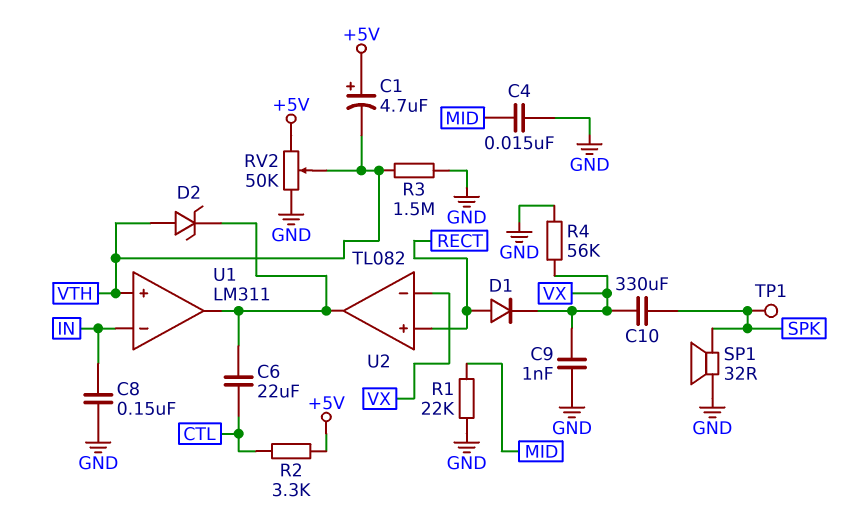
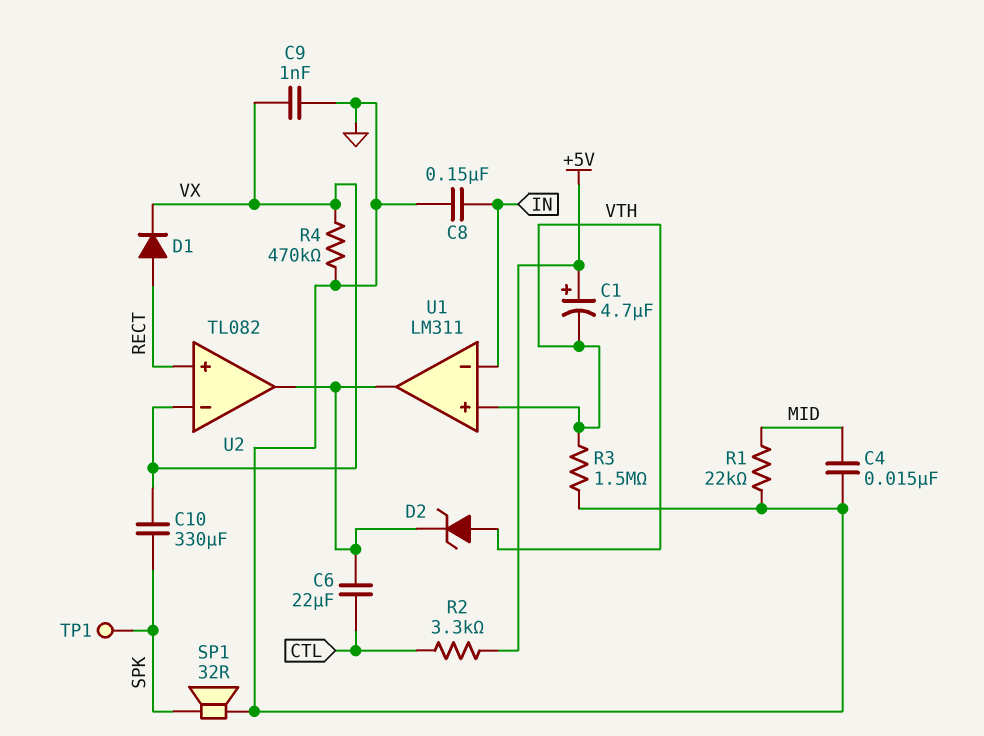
R4: 56k (GND, VX) -> 470k (GND, VX)
RV2: 50k (+5V, GND, wiper VTH) -> none

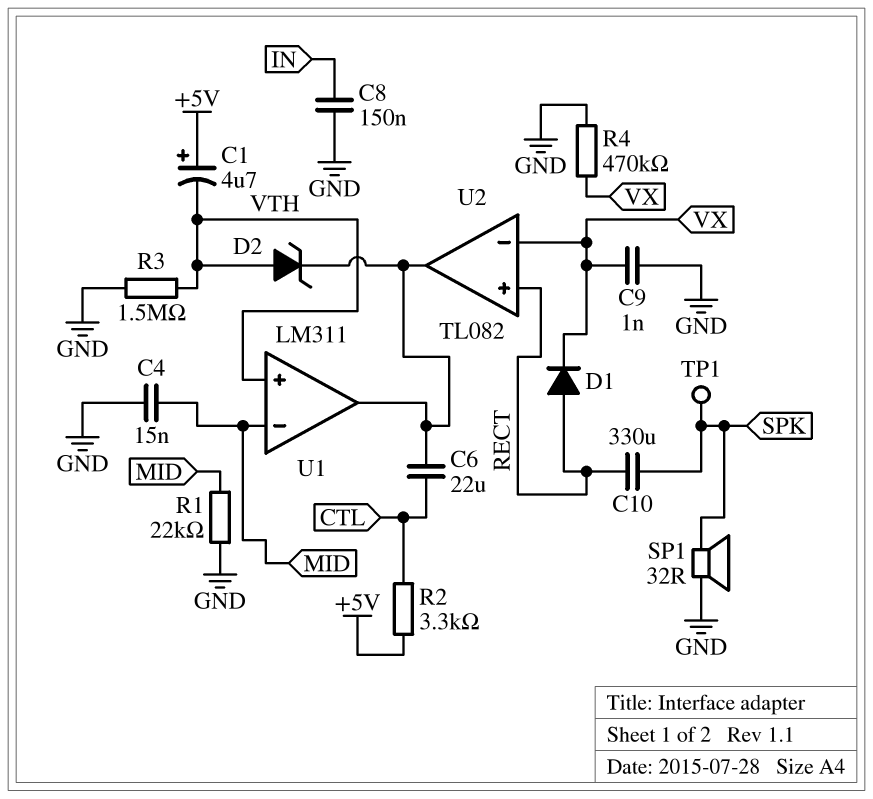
C10: 330uF (SPK, VX) -> 330uF (RECT, SPK)
U1 pin in-: IN -> MID

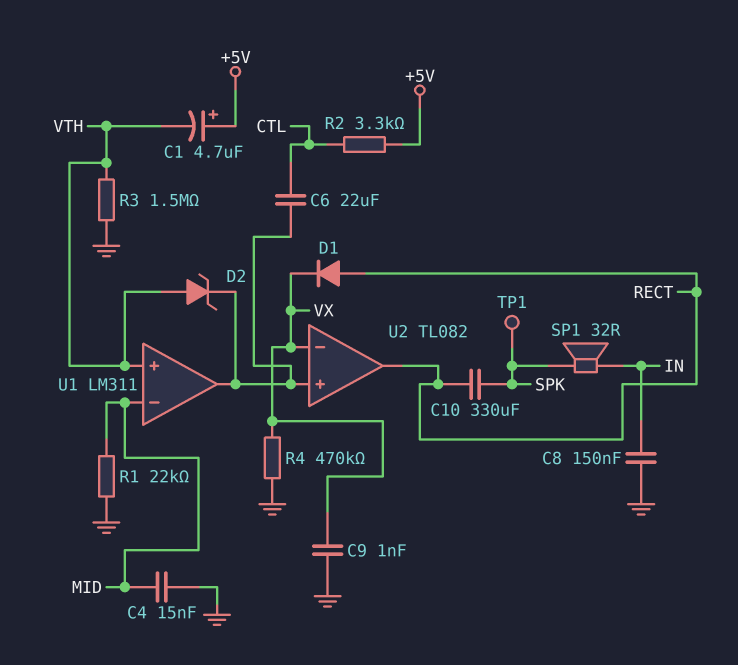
SP1: speaker 32R (GND, SPK) -> speaker 32R (IN, SPK)
U2 pin in+: RECT -> U1/out
U2 pin out: U1/out -> RECT

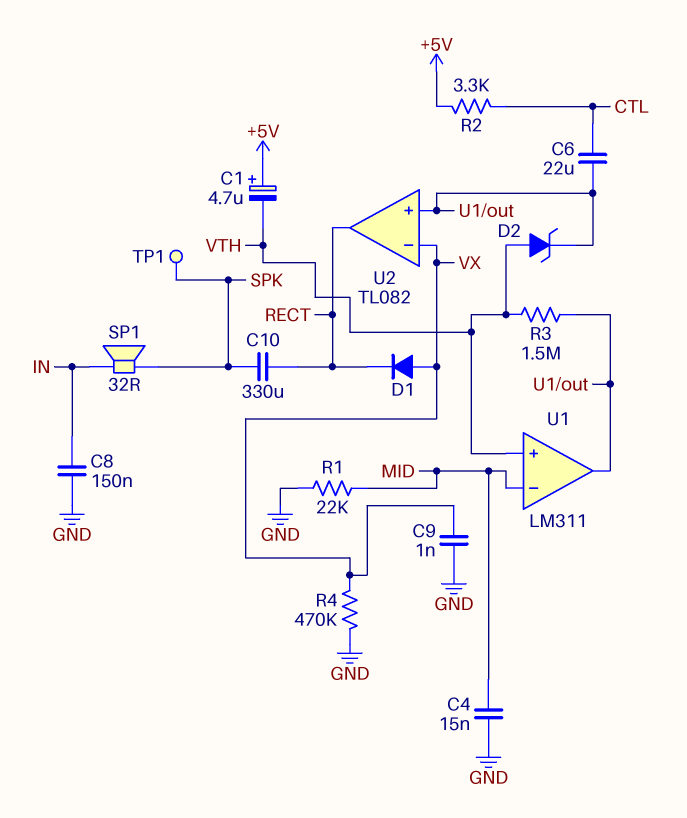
D1: diode (A RECT, K VX) -> diode (A VX, K RECT)
R3: 1.5M (GND, VTH) -> 1.5M (U1/out, VTH)

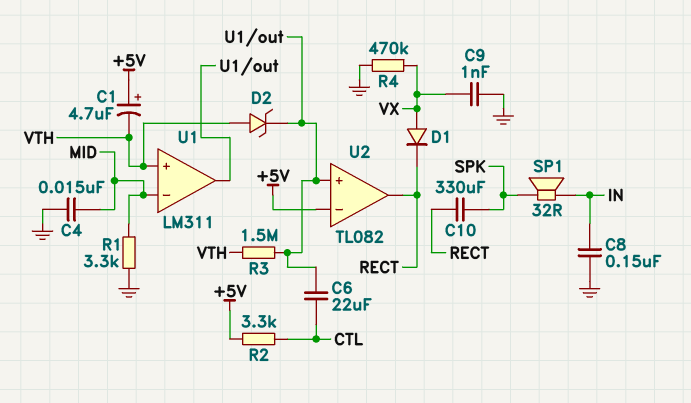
R1: 22k (GND, MID) -> 3.3k (GND, MID)
TP1: test point (SPK) -> none
U2 pin in-: VX -> +5V

